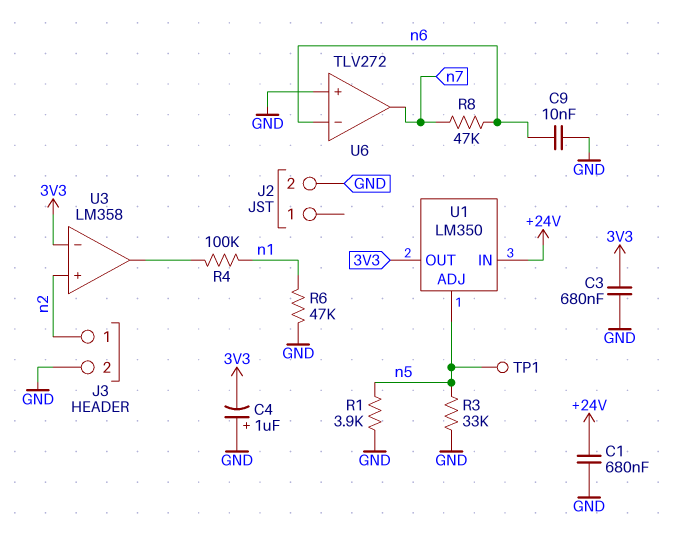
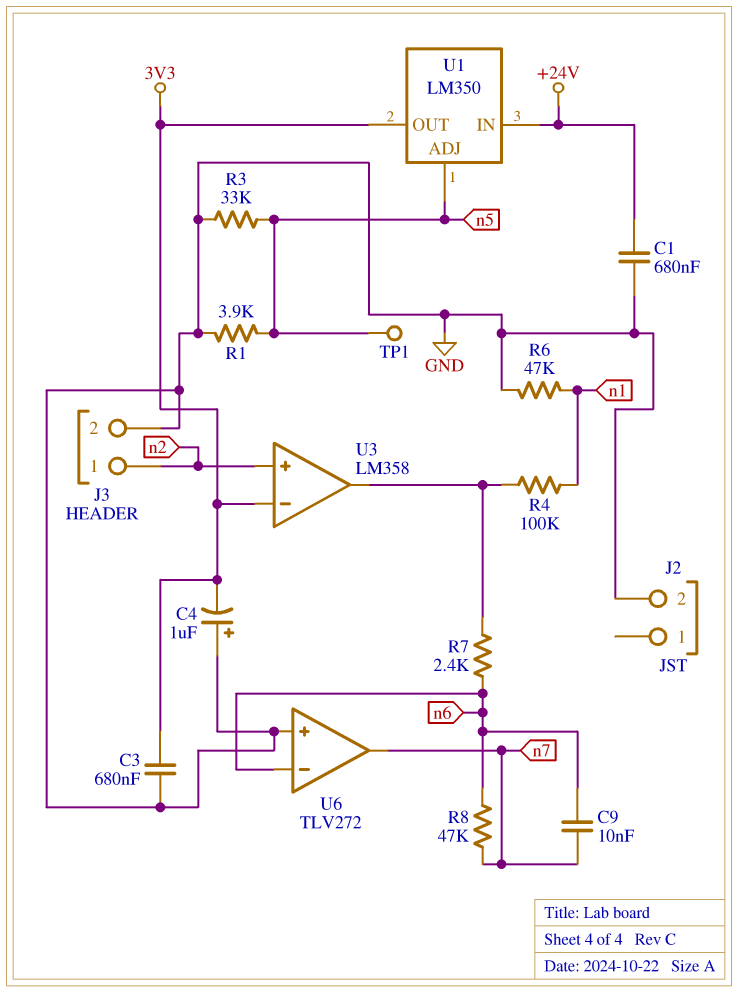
C9: 10nF (GND, n6) -> 10nF (n6, n7)
R7: none -> 2.4k (U3/out, n6)

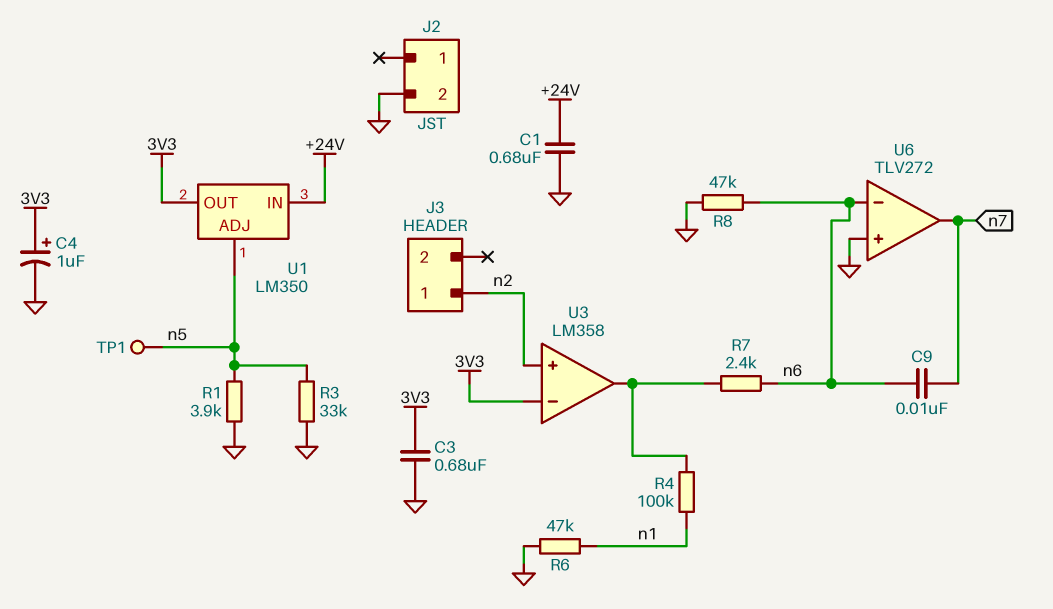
C4: 1uF (plus GND, minus 3V3) -> 1uF (plus 3V3, minus GND)
J3 pin 2: GND -> none
R8: 47k (n6, n7) -> 47k (GND, n6)

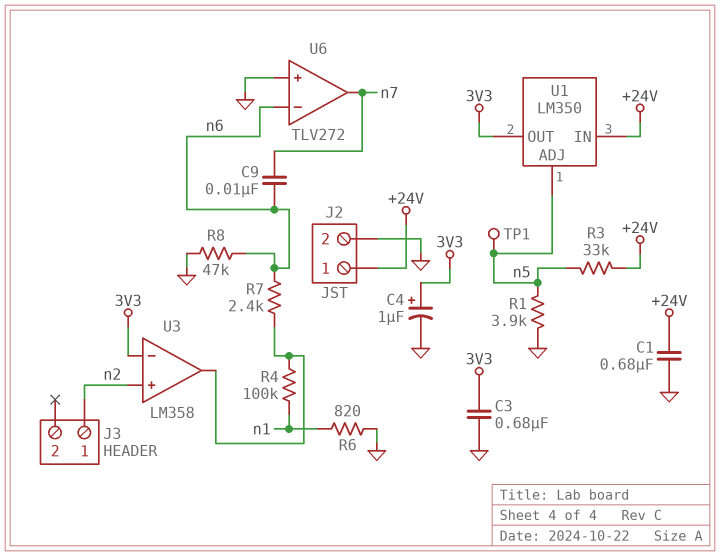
J2 pin 1: none -> +24V
R3: 33k (GND, n5) -> 33k (+24V, n5)
R6: 47k (GND, n1) -> 820 (GND, n1)

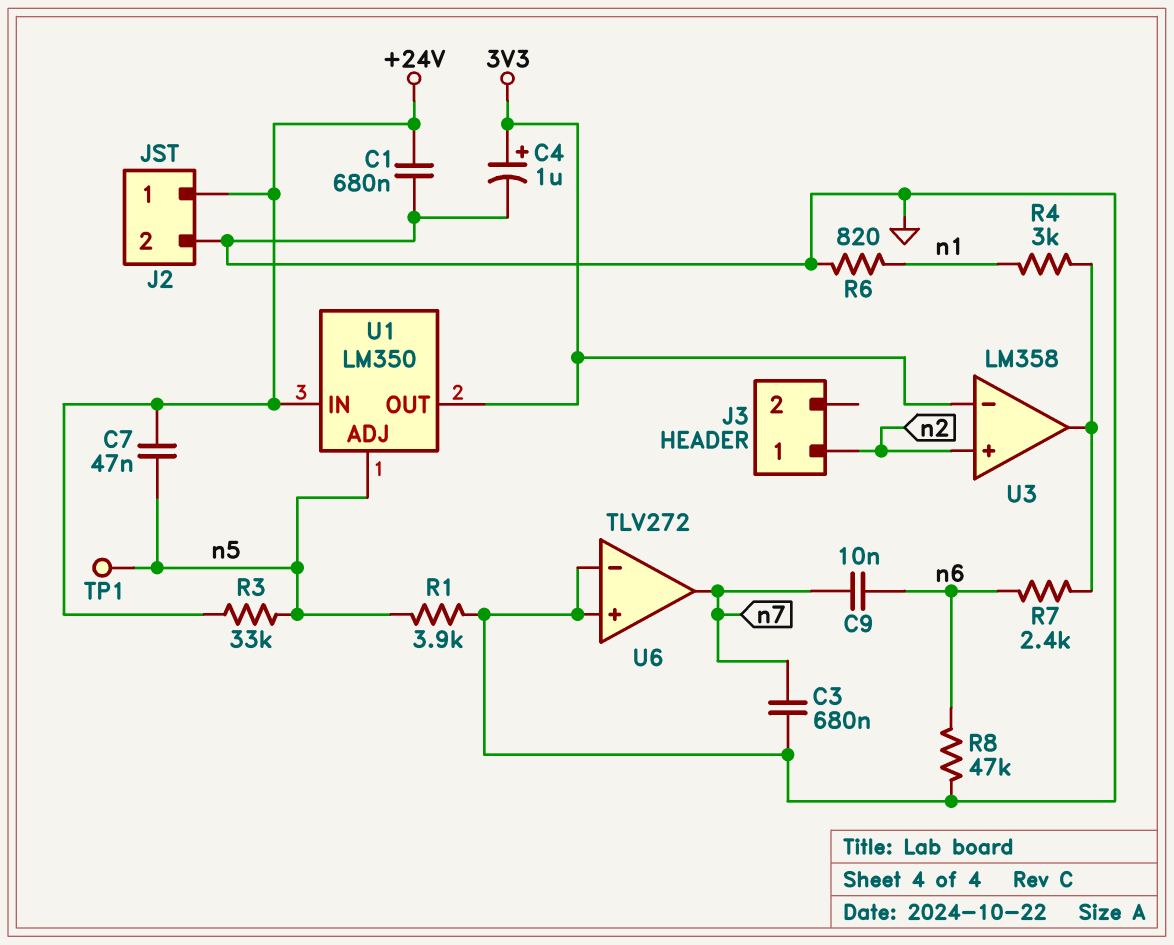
C3: 680nF (3V3, GND) -> 680nF (GND, n7)
C7: none -> 47nF (+24V, n5)
R4: 100k (U3/out, n1) -> 3k (U3/out, n1)
U6 pin in-: n6 -> GND

